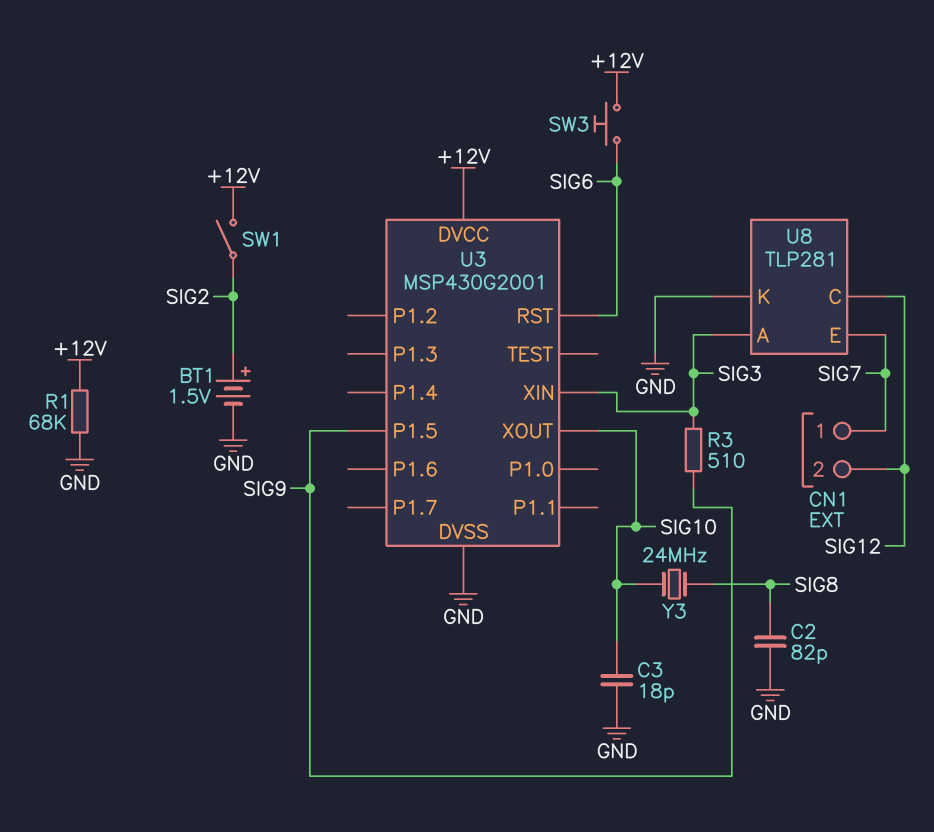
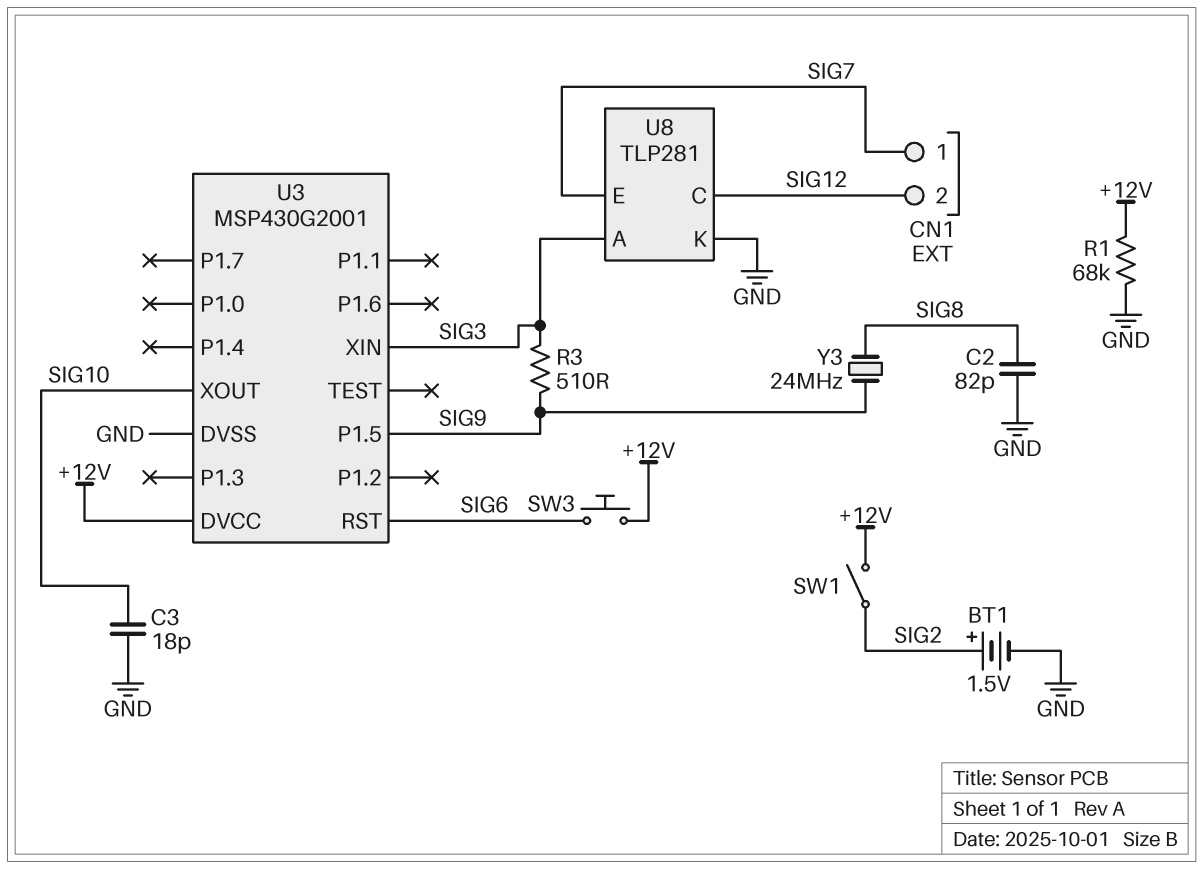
Y3: 24MHz (SIG8, SIG10) -> 24MHz (SIG8, SIG9)

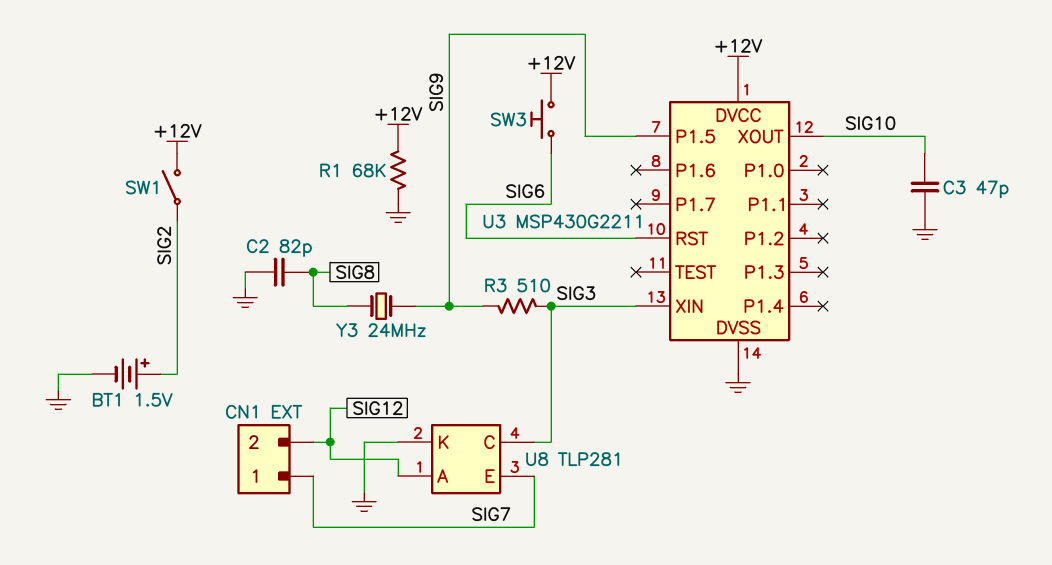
C3: 18pF (GND, SIG10) -> 47pF (GND, SIG10)
U3: MSP430G2001 -> MSP430G2211
U8 pin A: SIG3 -> SIG12
U8 pin C: SIG12 -> SIG3

